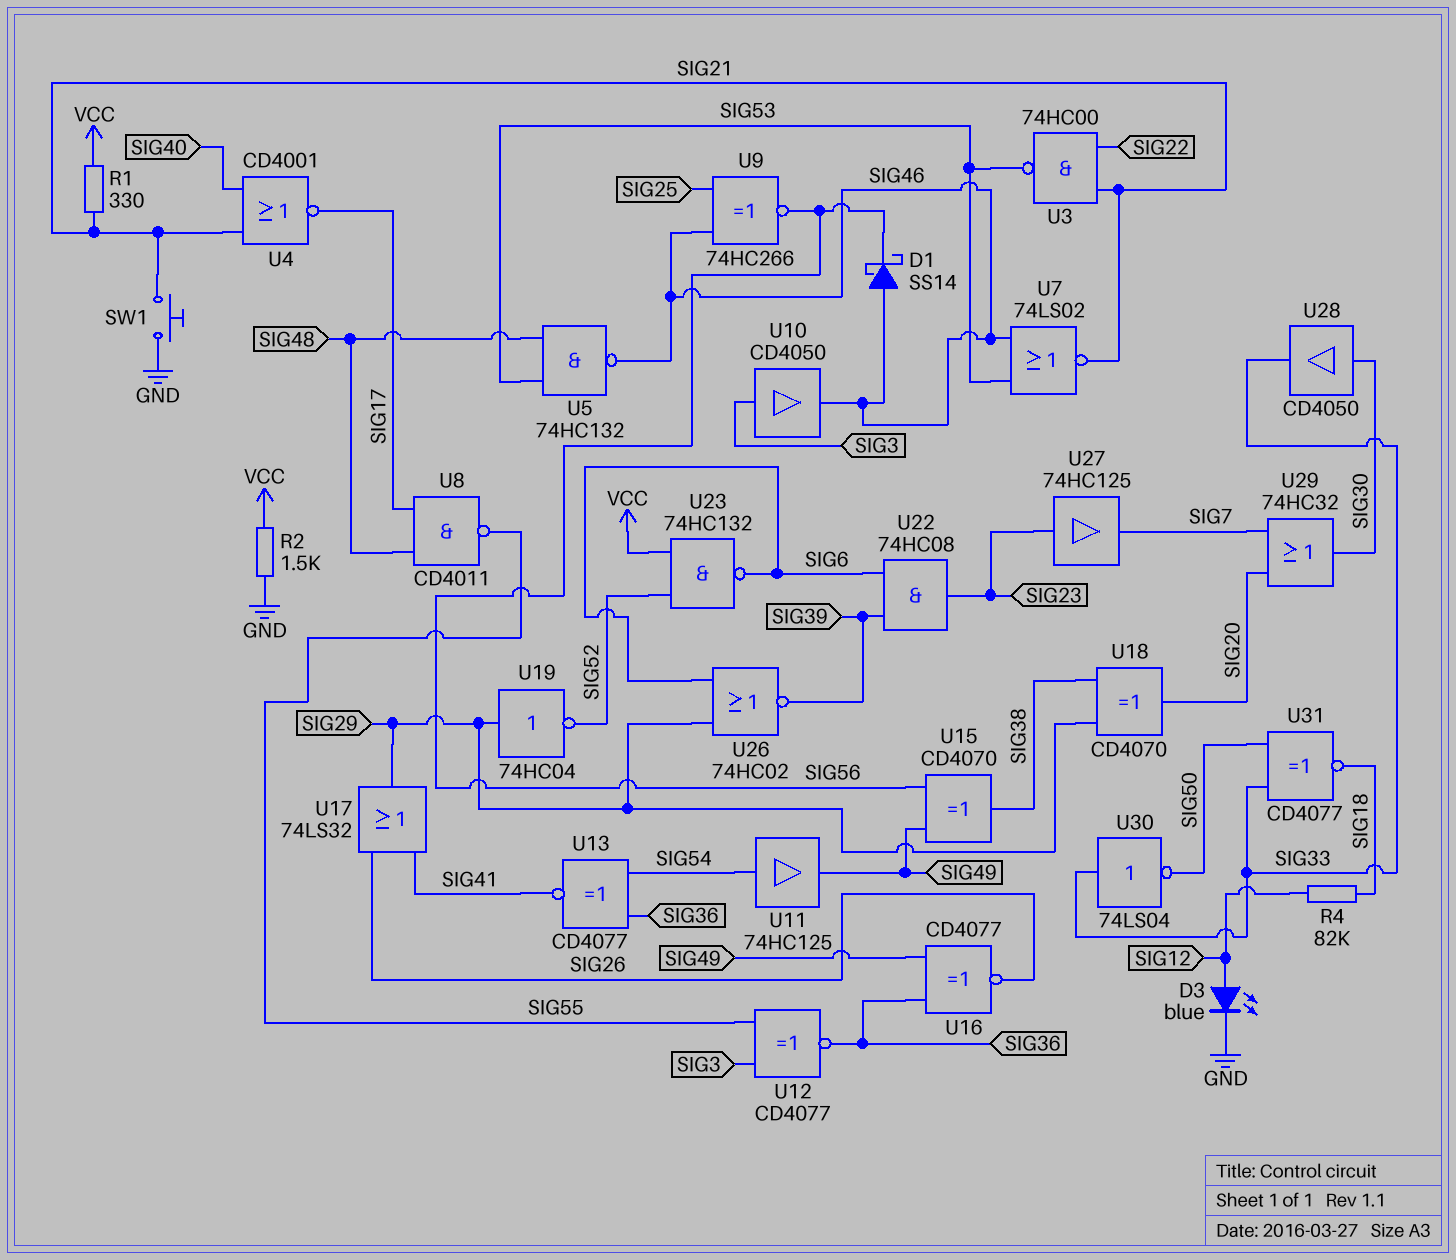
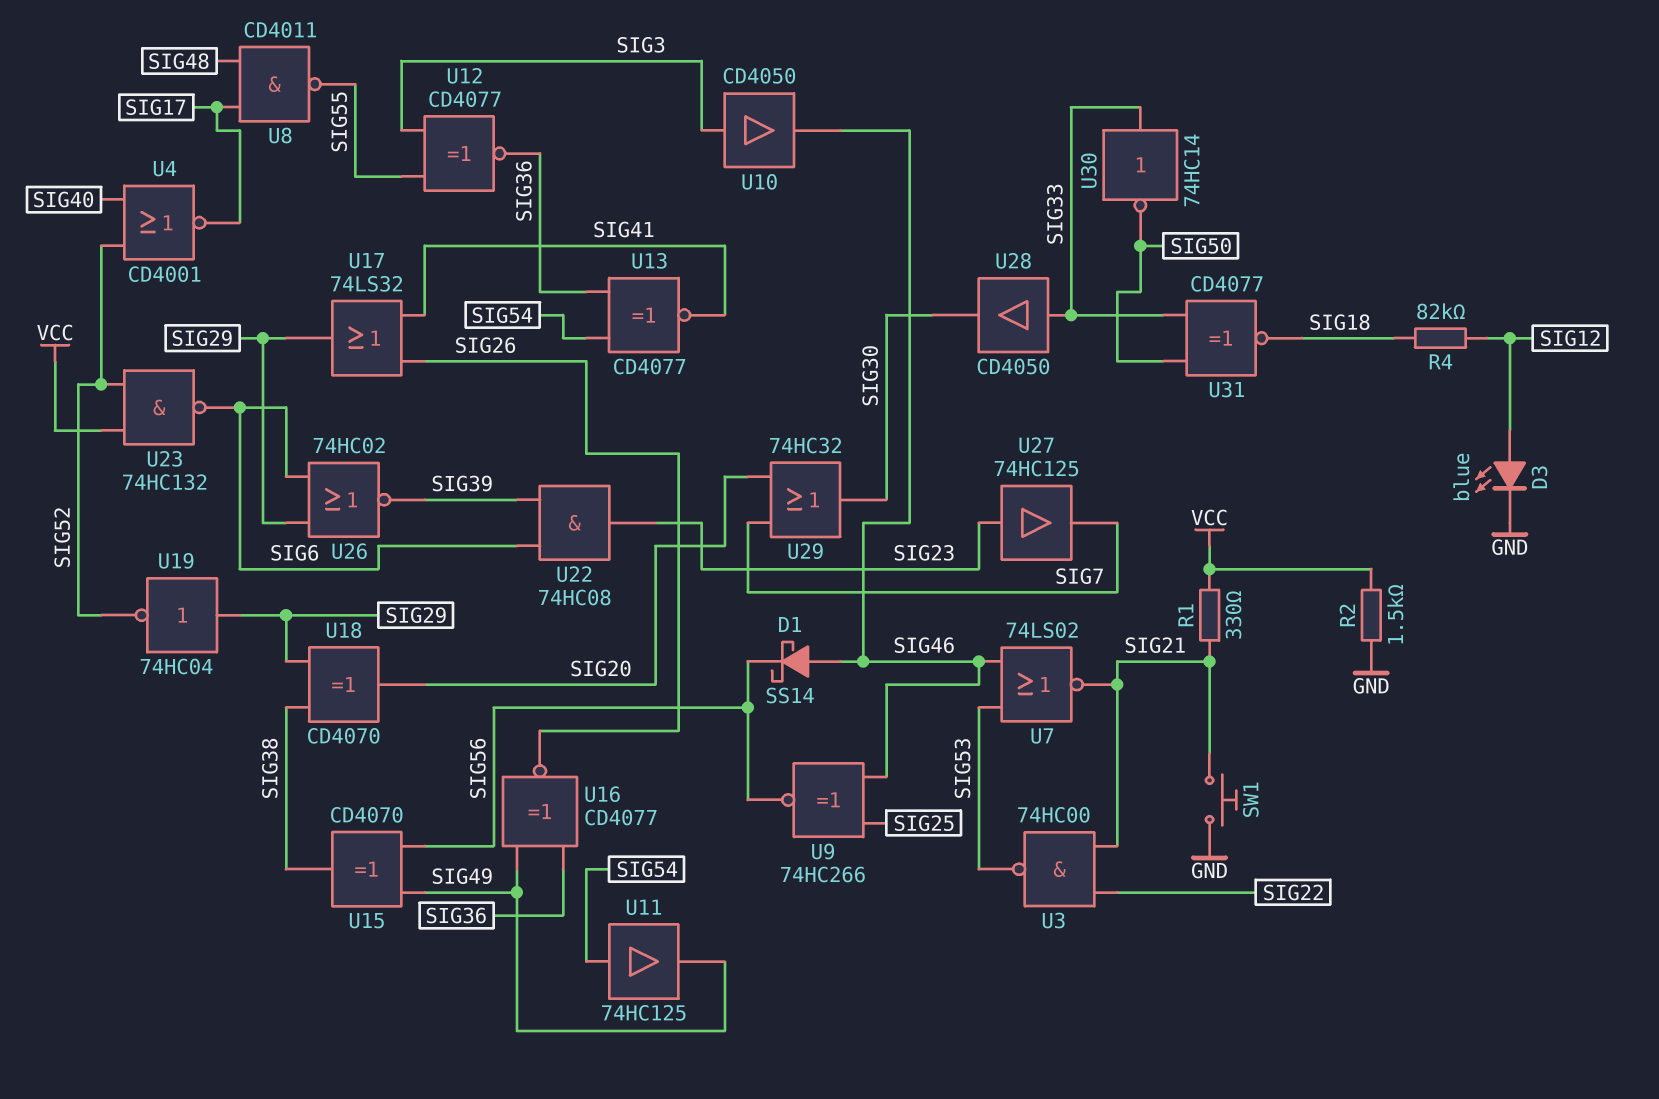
U4: NOR CD4001 (in SIG21, in SIG40, out SIG17) -> NOR CD4001 (in SIG40, in SIG52, out SIG17)
U5: NAND 74HC132 (in SIG48, in SIG53, out SIG46) -> none
U28: buffer CD4050 (in SIG30, out SIG33) -> buffer CD4050 (in SIG33, out SIG30)
U30: NOT 74LS04 (in SIG33, out SIG50) -> NOT 74HC14 (in SIG33, out SIG50)

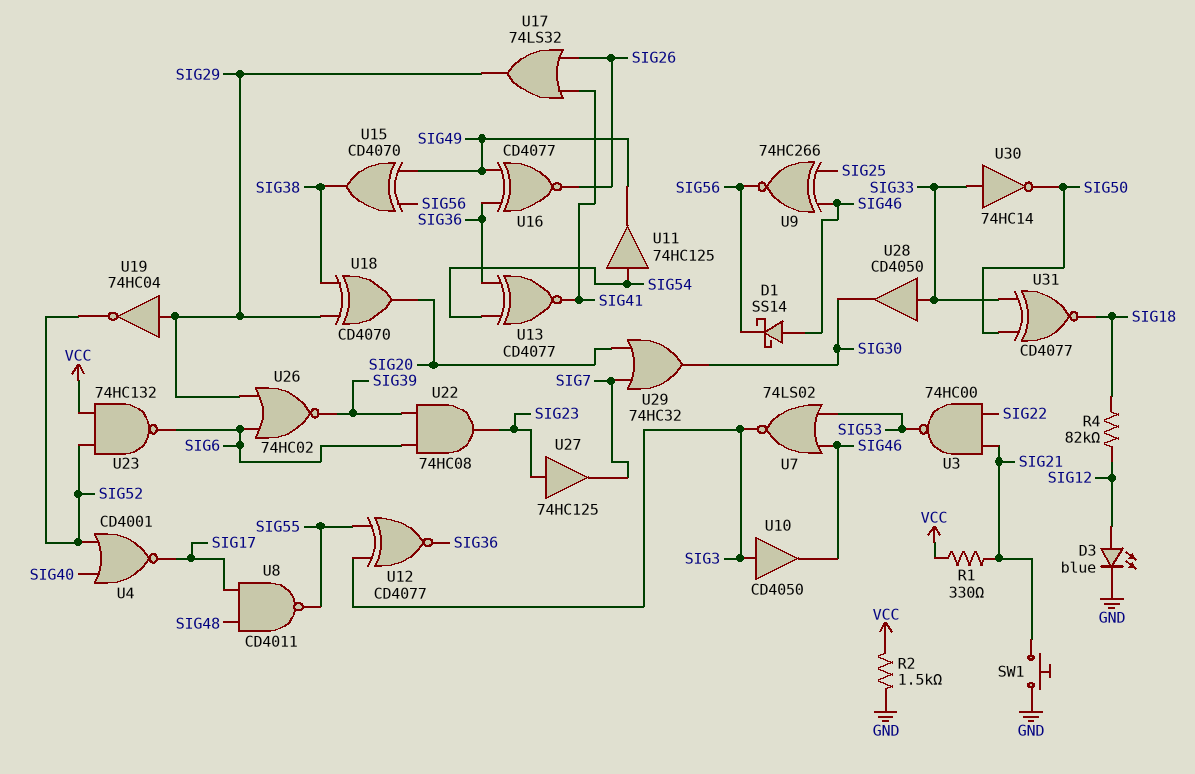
U7: NOR 74LS02 (in SIG46, in SIG53, out SIG21) -> NOR 74LS02 (in SIG46, in SIG53, out SIG3)

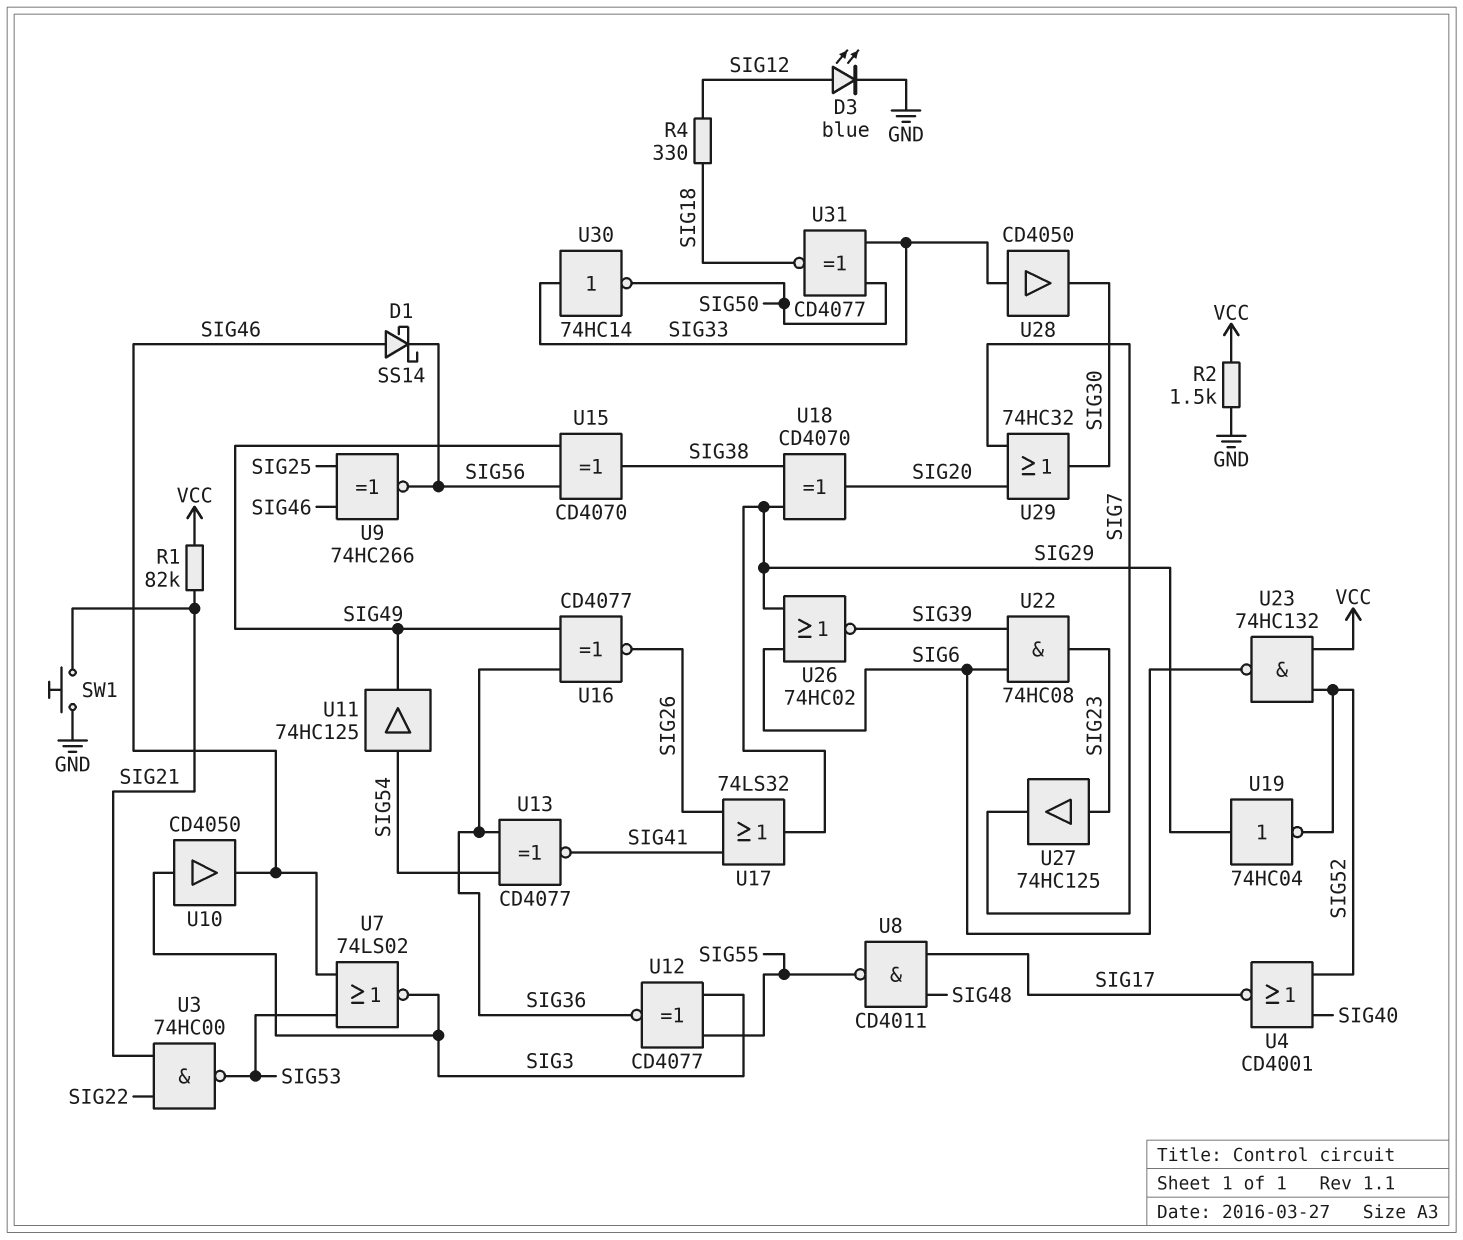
R1: 330 (SIG21, VCC) -> 82k (SIG21, VCC)
R4: 82k (SIG12, SIG18) -> 330 (SIG12, SIG18)

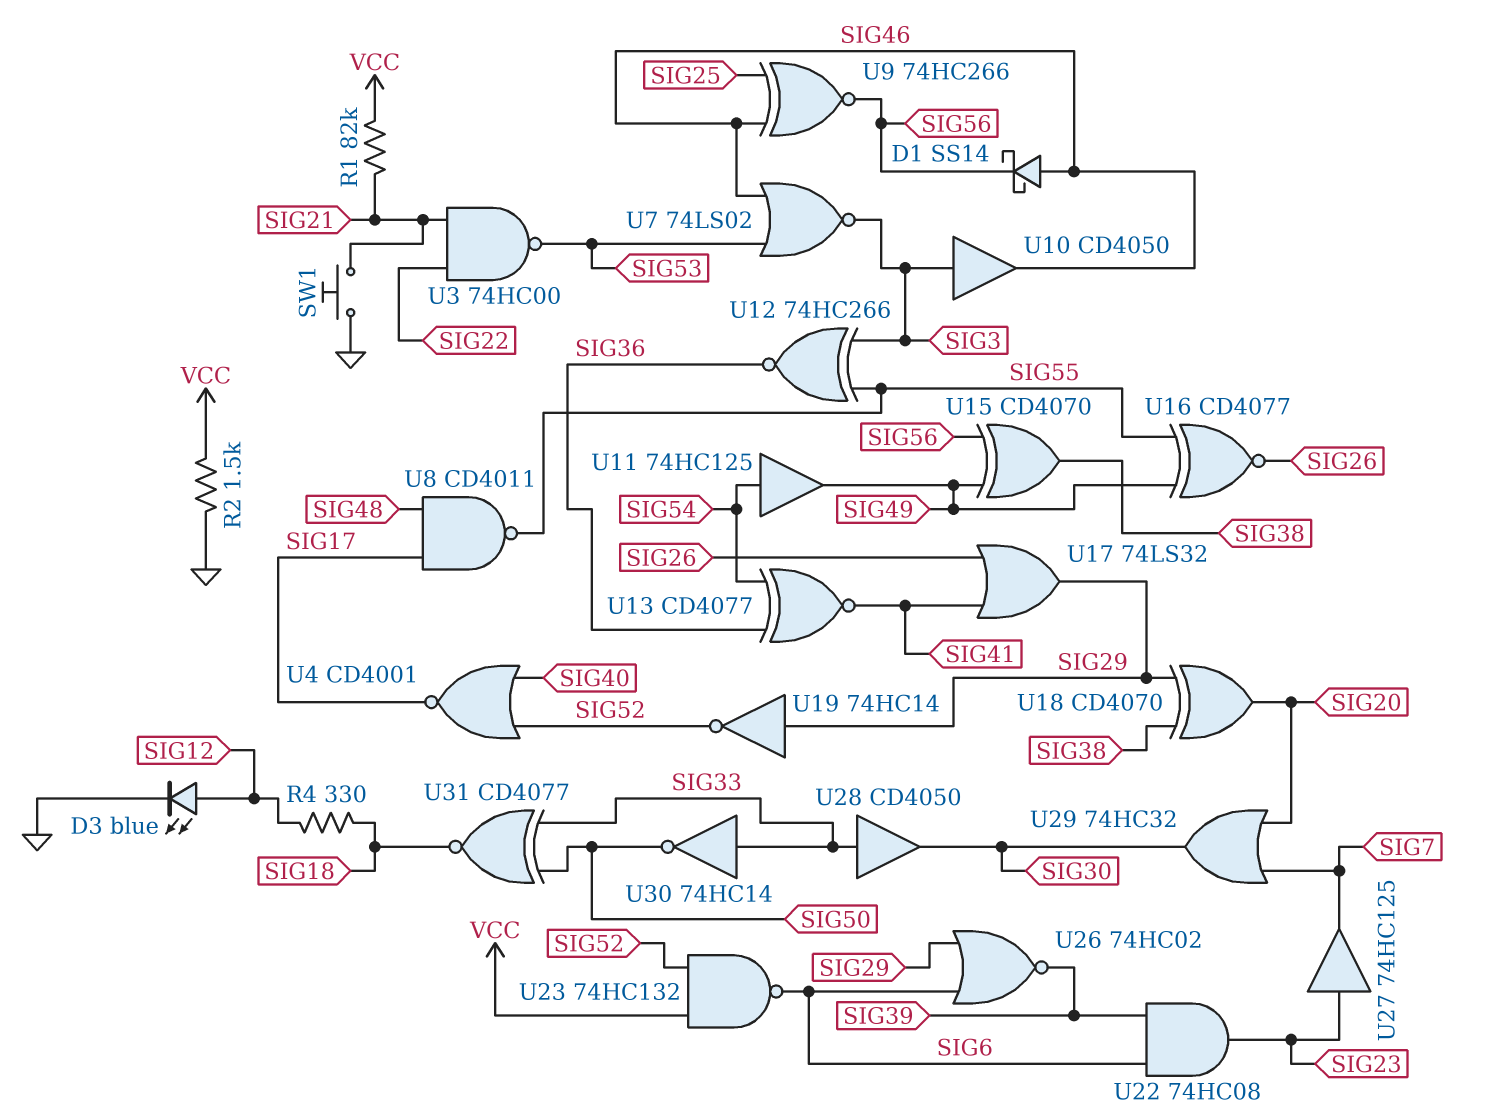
U12: XNOR CD4077 (in SIG3, in SIG55, out SIG36) -> XNOR 74HC266 (in SIG3, in SIG55, out SIG36)
U16: XNOR CD4077 (in SIG36, in SIG49, out SIG26) -> XNOR CD4077 (in SIG49, in SIG55, out SIG26)
U19: NOT 74HC04 (in SIG29, out SIG52) -> NOT 74HC14 (in SIG29, out SIG52)

